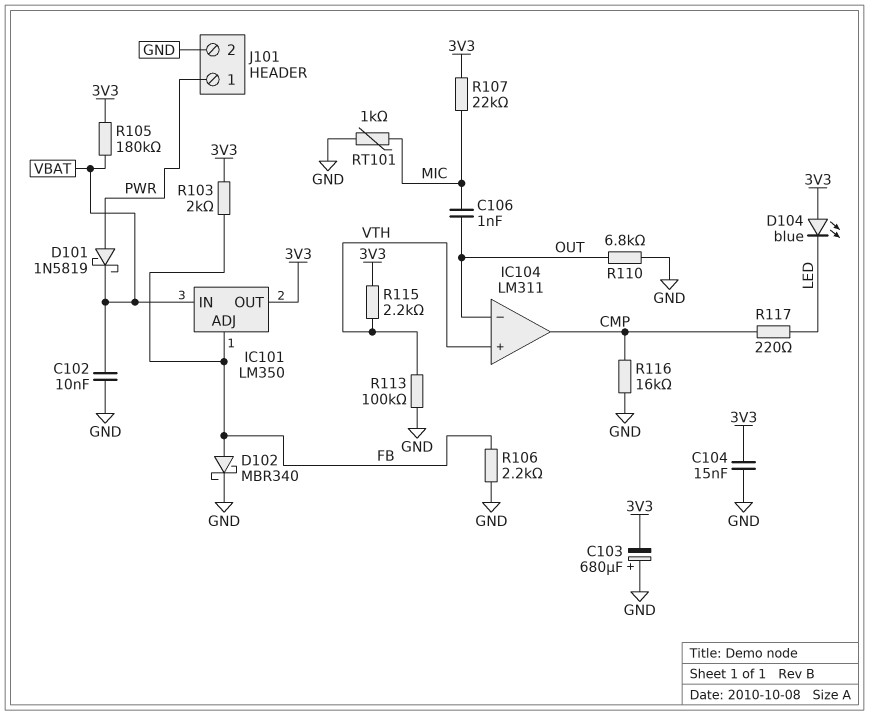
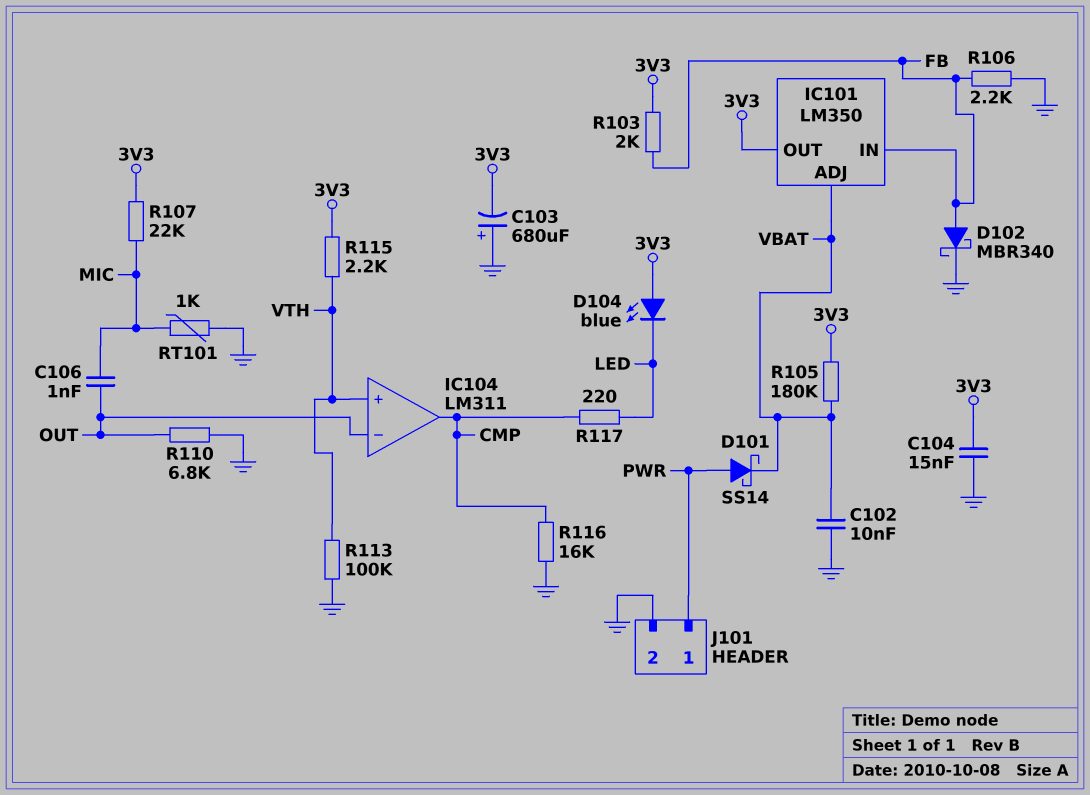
D101: schottky 1N5819 (A PWR, K VBAT) -> schottky SS14 (A PWR, K VBAT)
IC101 pin ADJ: FB -> VBAT
IC101 pin IN: VBAT -> FB

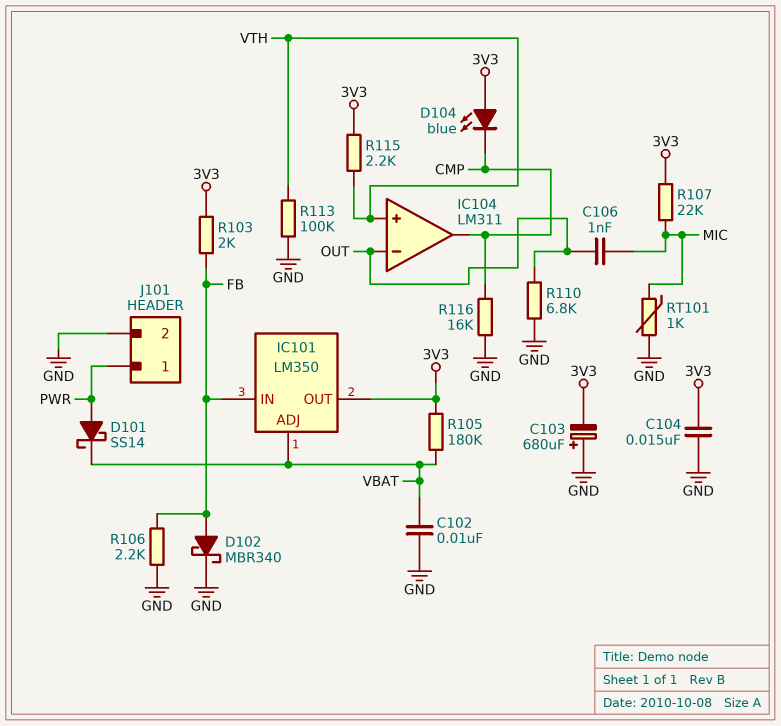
D104: LED blue (A 3V3, K LED) -> LED blue (A 3V3, K CMP)
R117: 220 (CMP, LED) -> none

